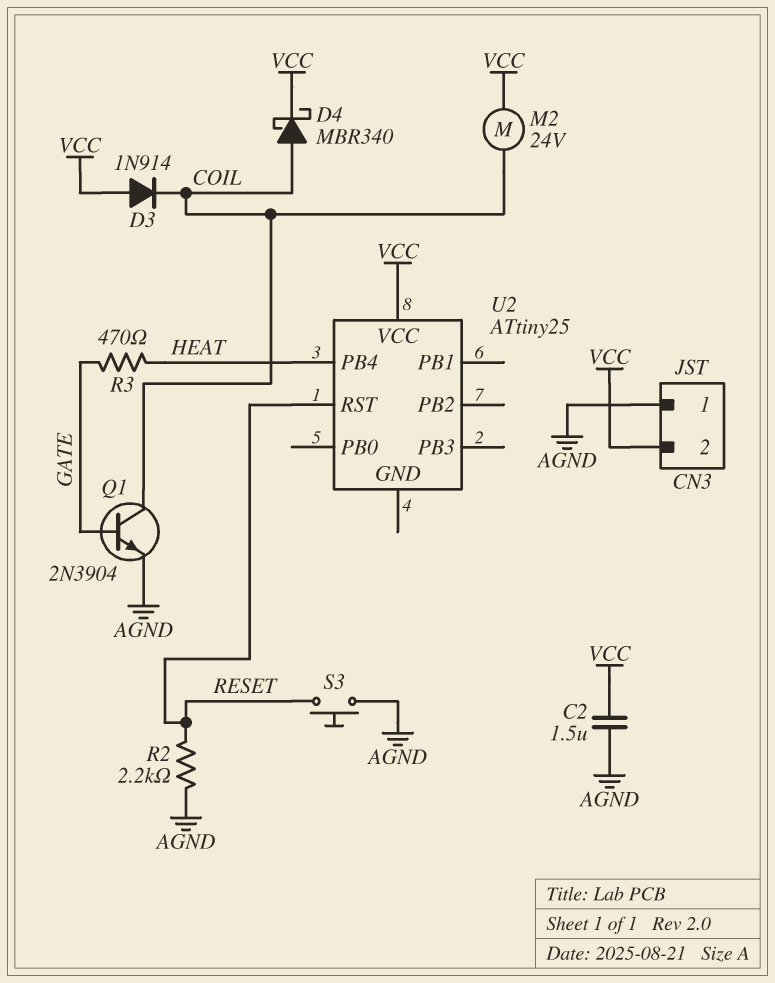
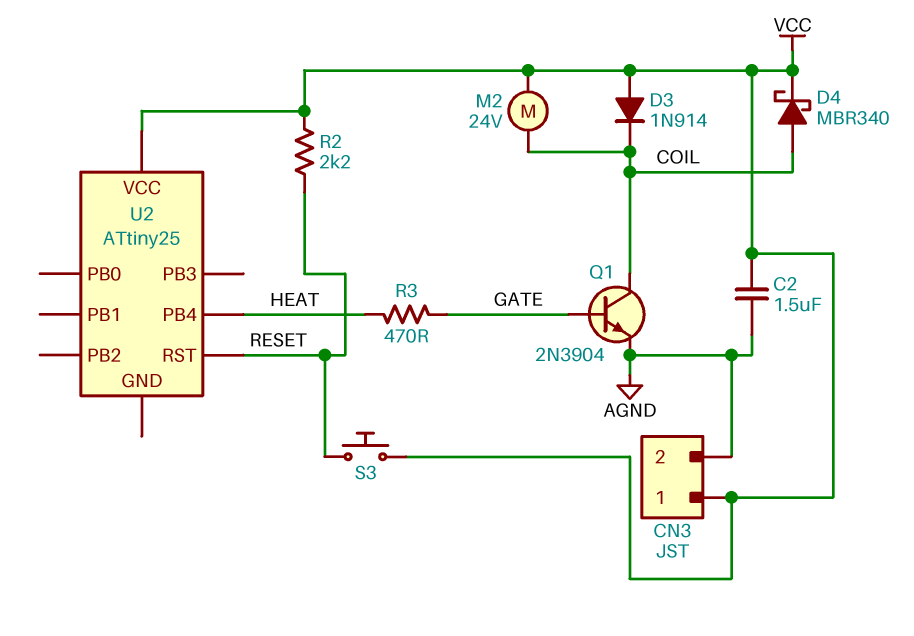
CN3 pin 1: AGND -> VCC
CN3 pin 2: VCC -> AGND
R2: 2.2k (AGND, RESET) -> 2.2k (RESET, VCC)
S3: button (AGND, RESET) -> button (RESET, VCC)

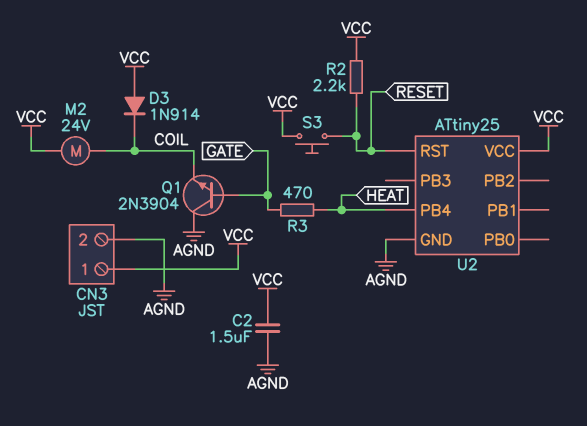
D4: schottky MBR340 (A COIL, K VCC) -> none
Q1: NPN 2N3904 (B GATE, C COIL, E AGND) -> NPN 2N3904 (B GATE, C AGND, E COIL)
U2 pin GND: none -> AGND

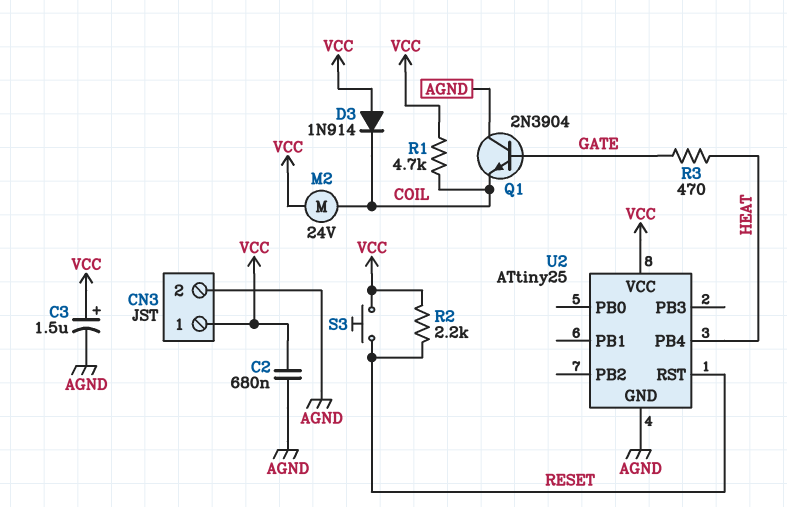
C2: 1.5uF (AGND, VCC) -> 680nF (AGND, VCC)
C3: none -> 1.5uF (plus VCC, minus AGND)
R1: none -> 4.7k (COIL, VCC)

